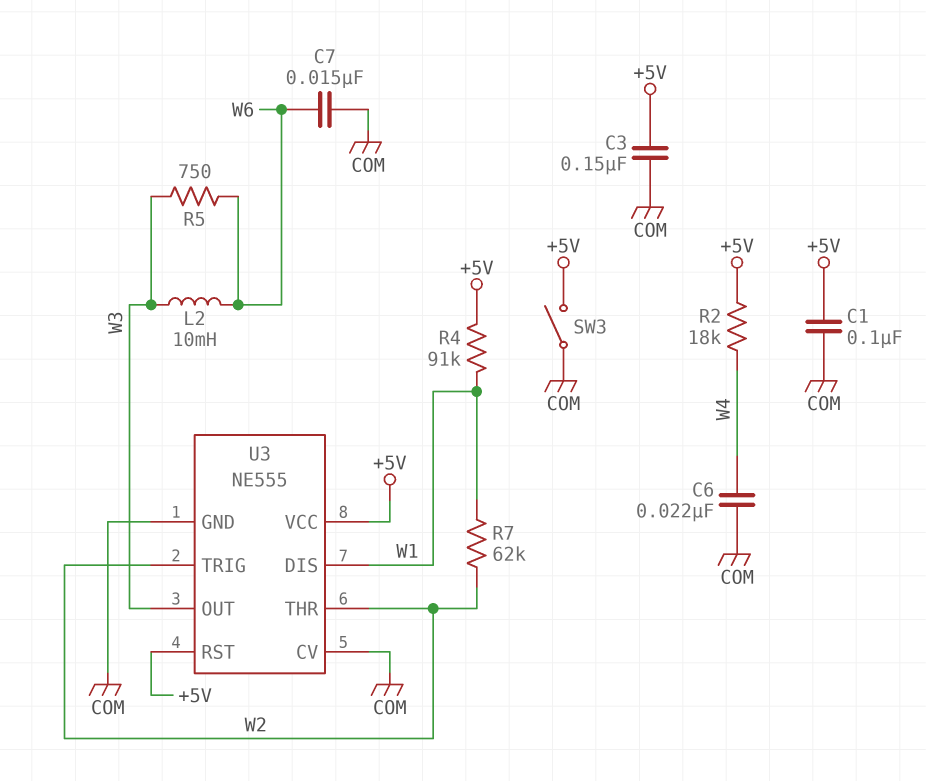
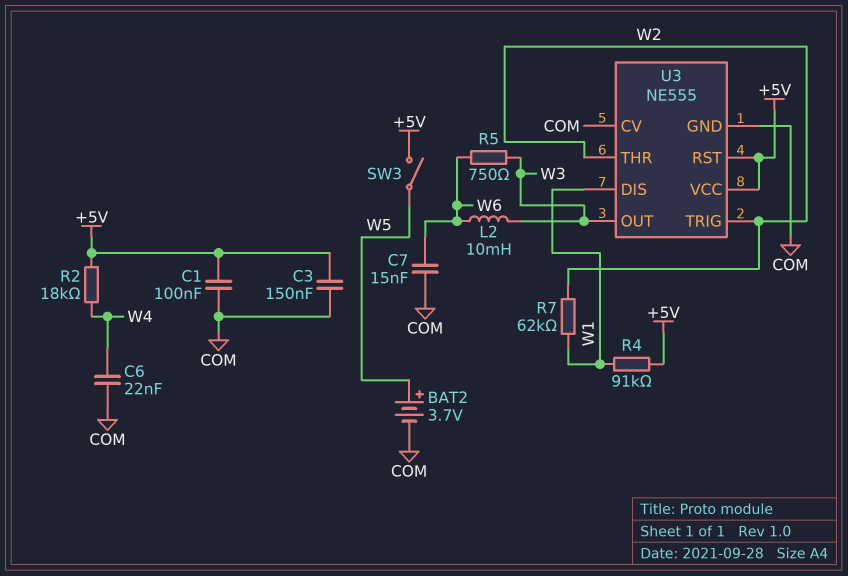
BAT2: none -> 3.7V (plus W5, minus COM)
SW3: switch (+5V, COM) -> switch (+5V, W5)

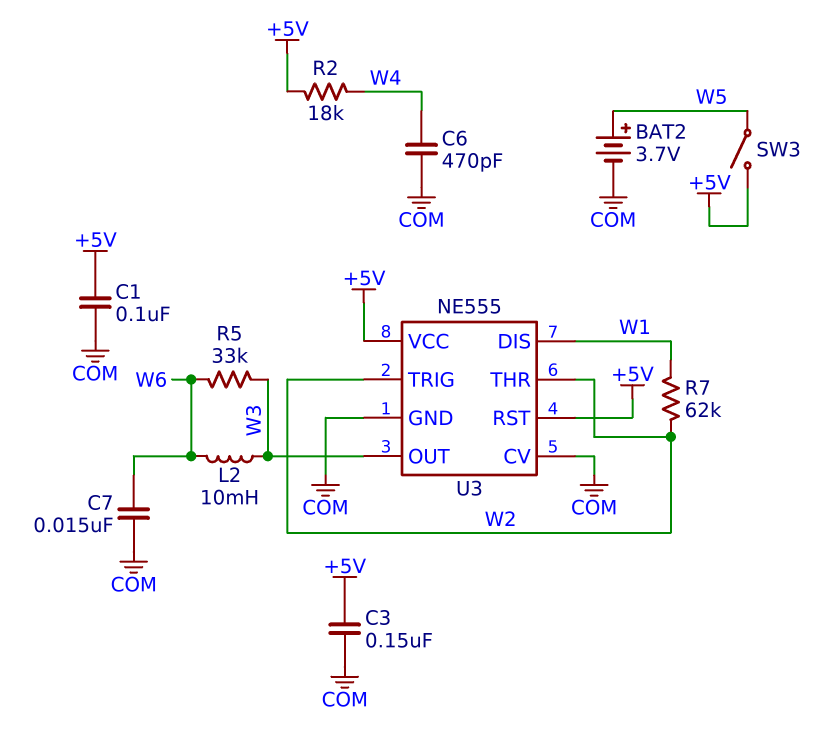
C6: 22nF (COM, W4) -> 470pF (COM, W4)
R4: 91k (+5V, W1) -> none
R5: 750 (W3, W6) -> 33k (W3, W6)

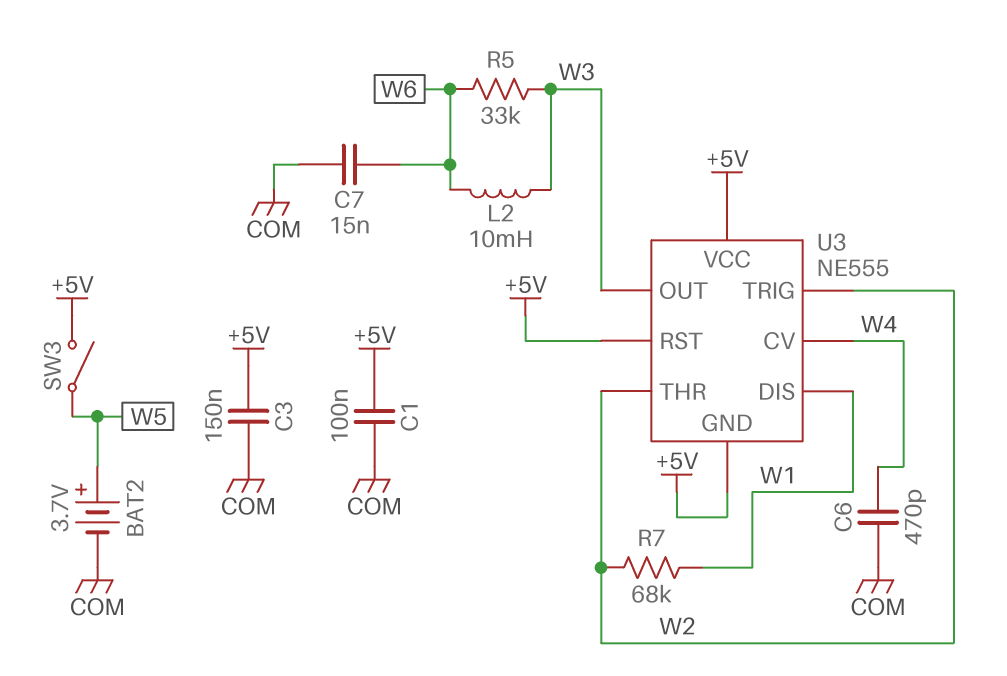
R2: 18k (+5V, W4) -> none
R7: 62k (W1, W2) -> 68k (W1, W2)
U3 pin CV: COM -> W4
U3 pin GND: COM -> +5V

